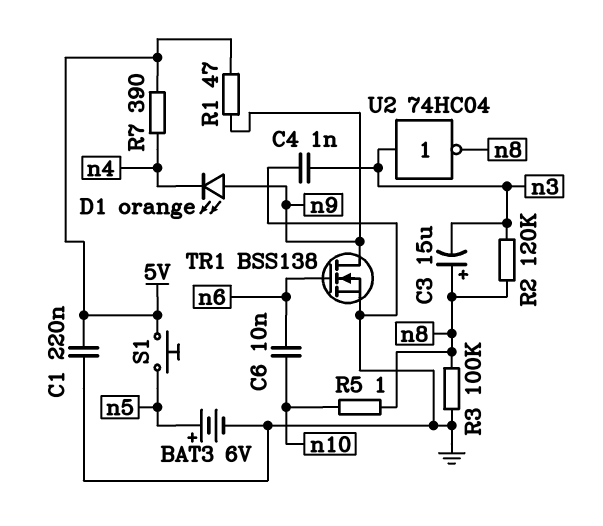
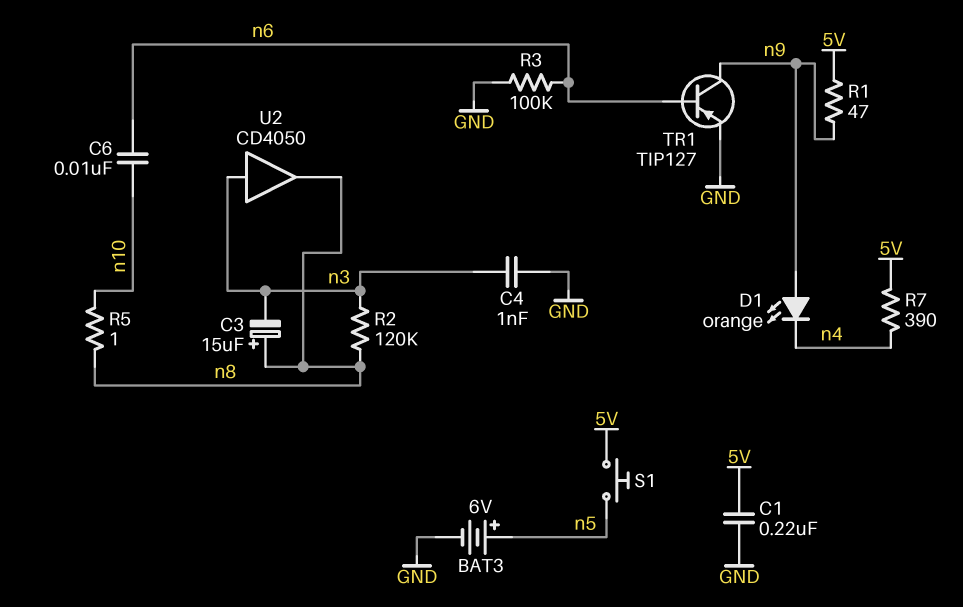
R3: 100k (GND, n8) -> 100k (GND, n6)
TR1: NMOS BSS138 (G n6, D n9, S GND) -> PNP TIP127 (B n6, C n9, E GND)
U2: NOT 74HC04 (in n3, out n8) -> buffer CD4050 (in n3, out n8)

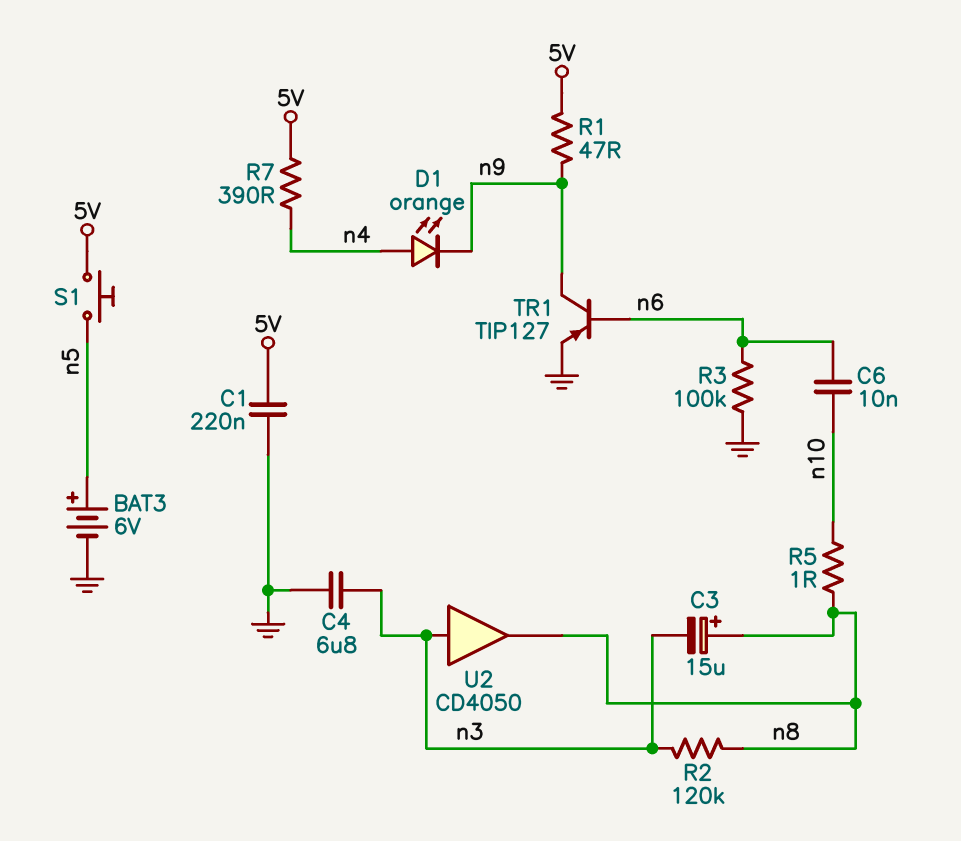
C4: 1nF (GND, n3) -> 6.8uF (GND, n3)
D1: LED orange (A n9, K n4) -> LED orange (A n4, K n9)

